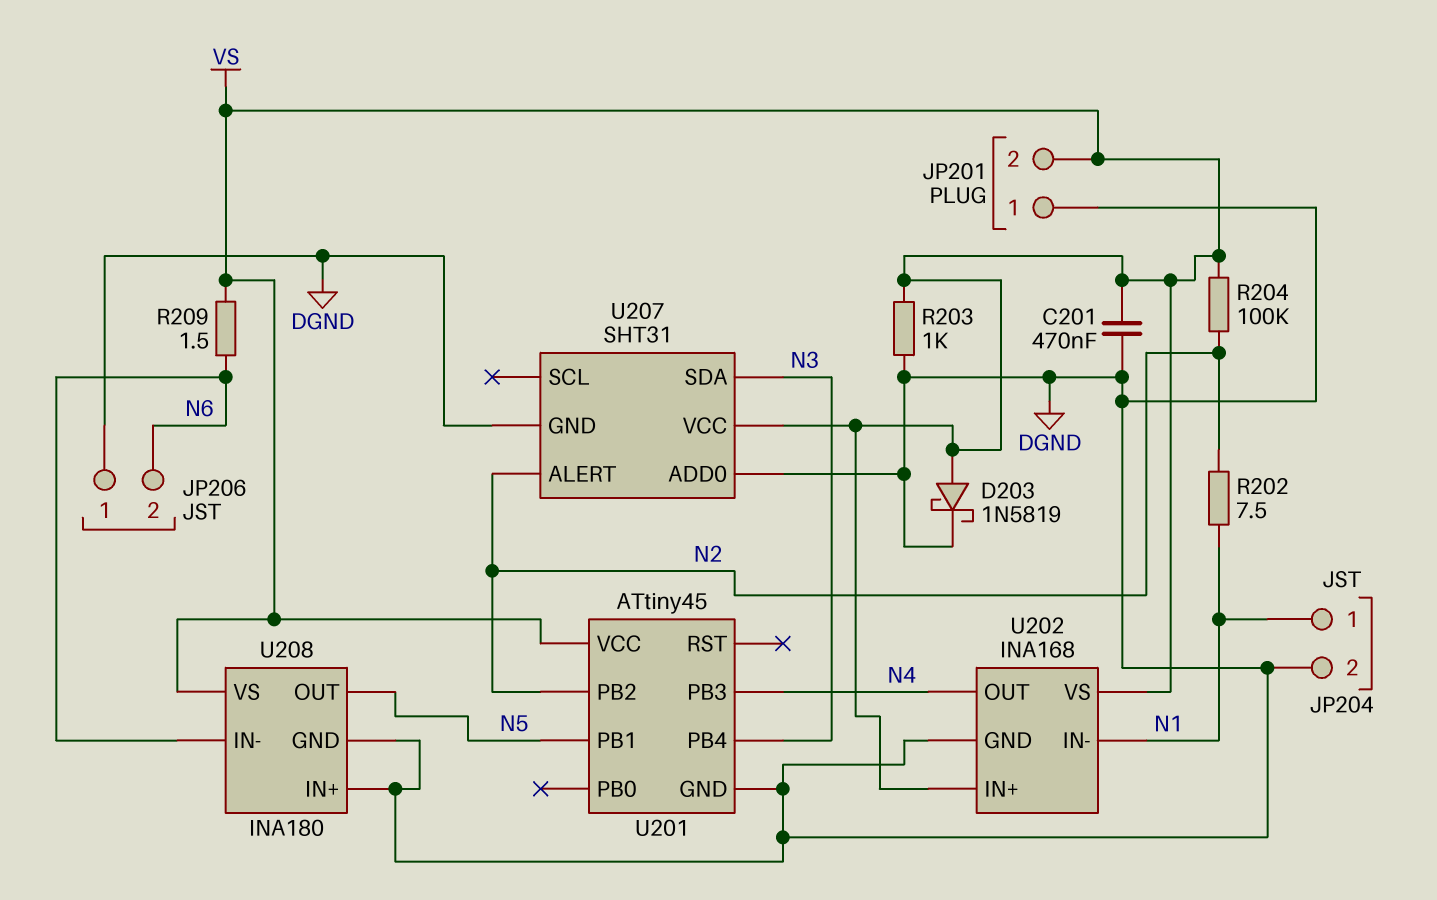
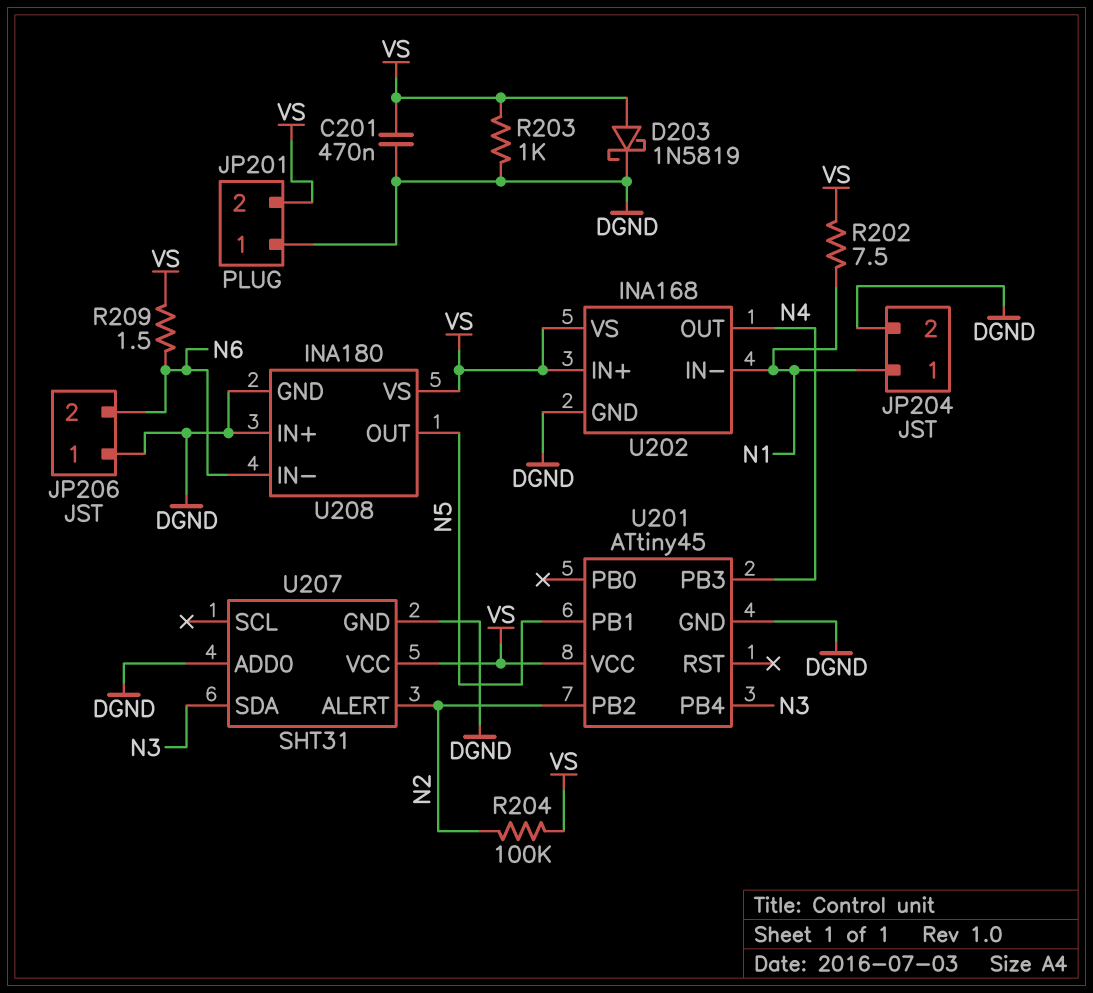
R202: 7.5 (N1, N2) -> 7.5 (N1, VS)

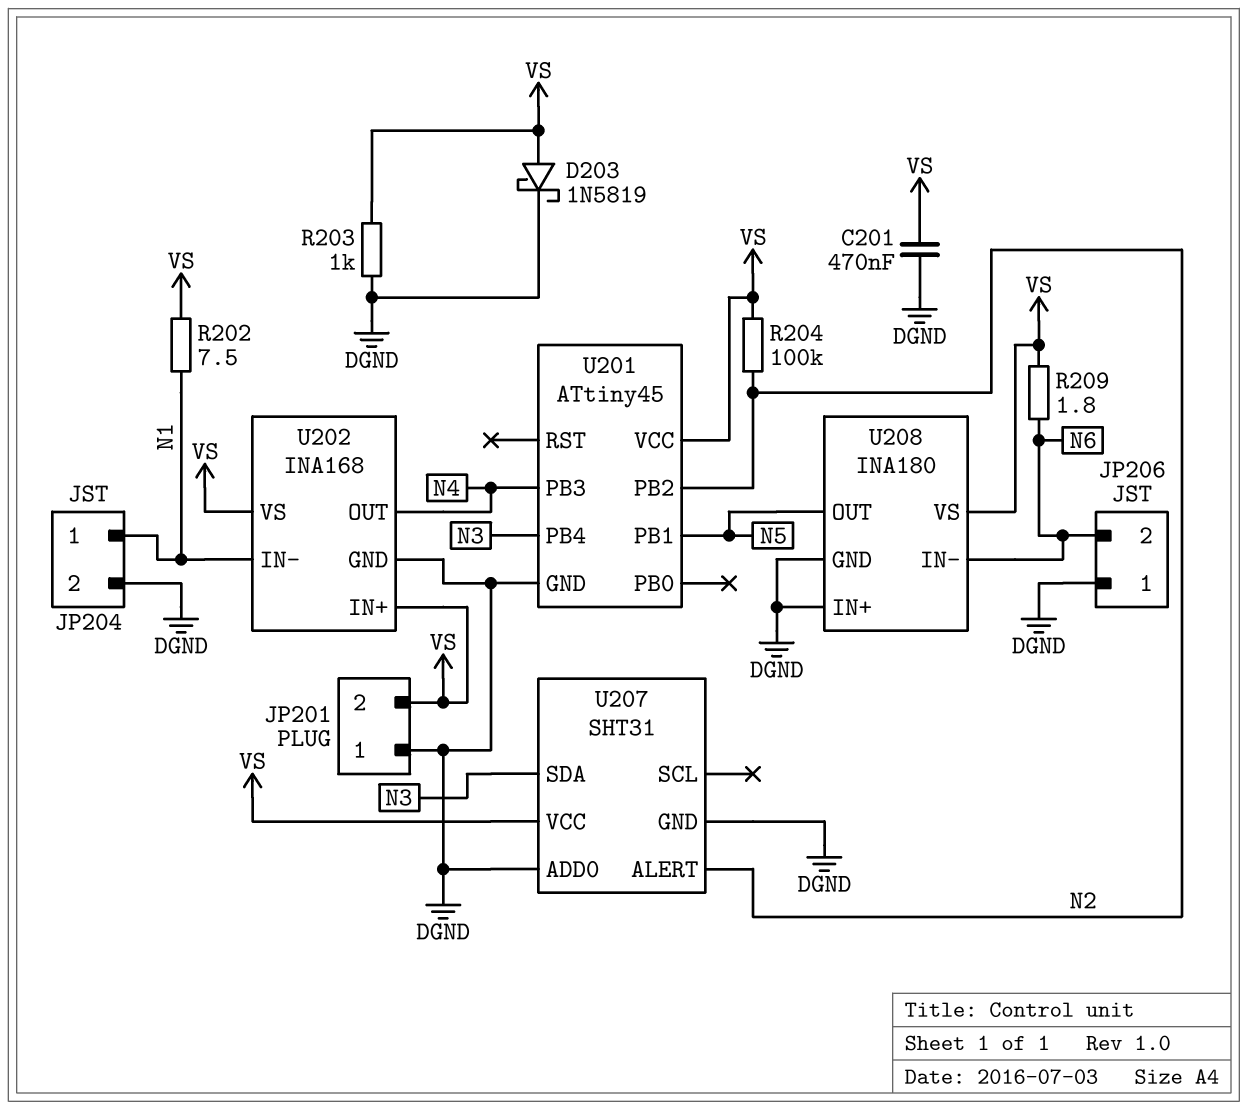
R209: 1.5 (N6, VS) -> 1.8 (N6, VS)

